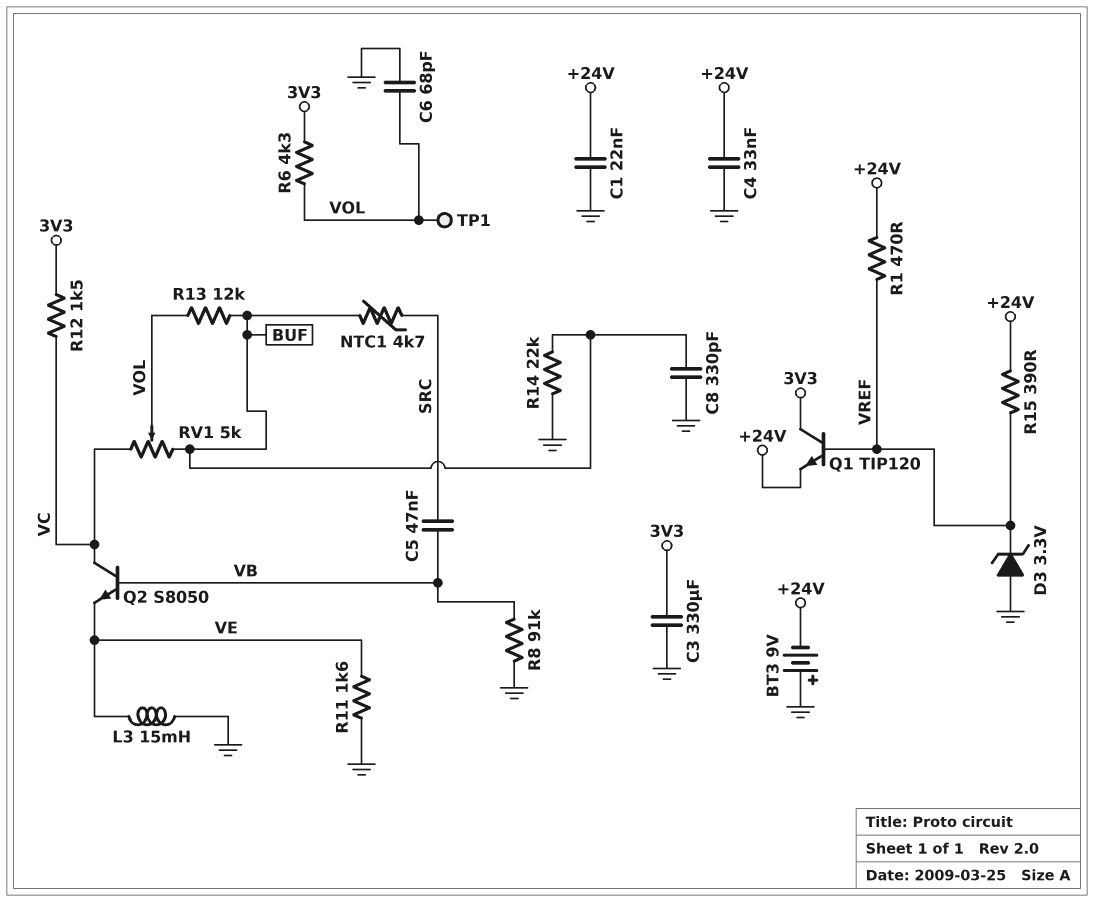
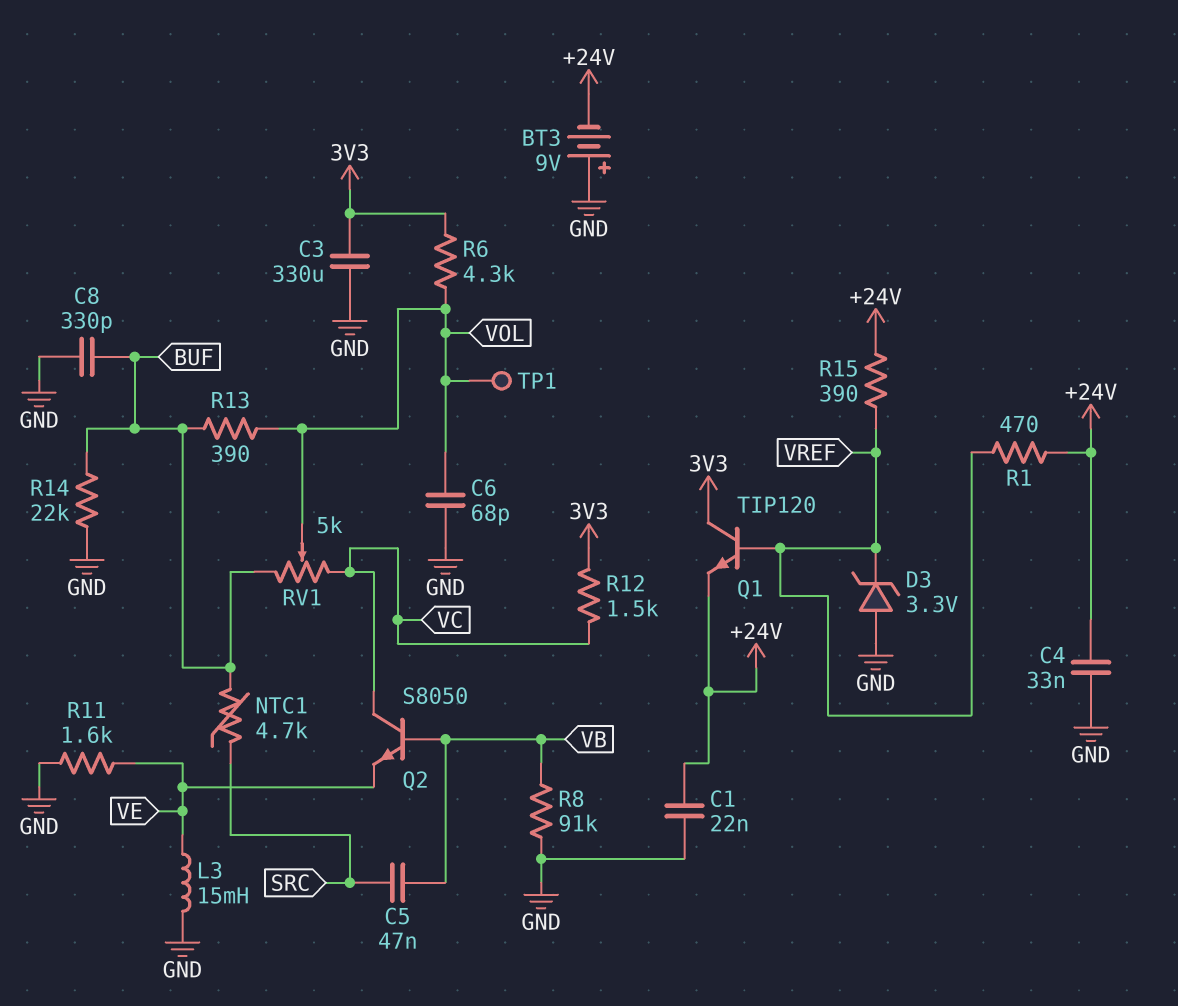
R13: 12k (BUF, VOL) -> 390 (BUF, VOL)

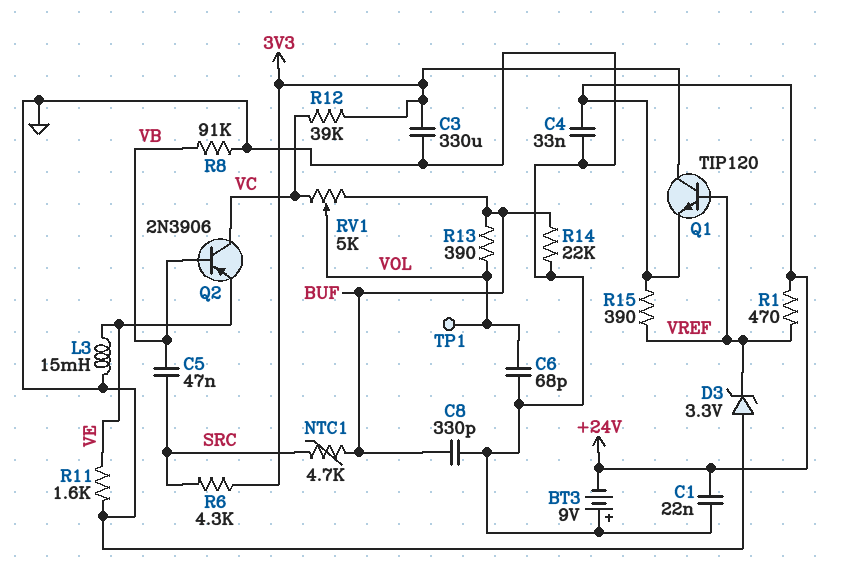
Q2: NPN S8050 (B VB, C VC, E VE) -> PNP 2N3906 (B VB, C VC, E VE)
R6: 4.3k (3V3, VOL) -> 4.3k (3V3, SRC)
R12: 1.5k (3V3, VC) -> 39k (3V3, VC)

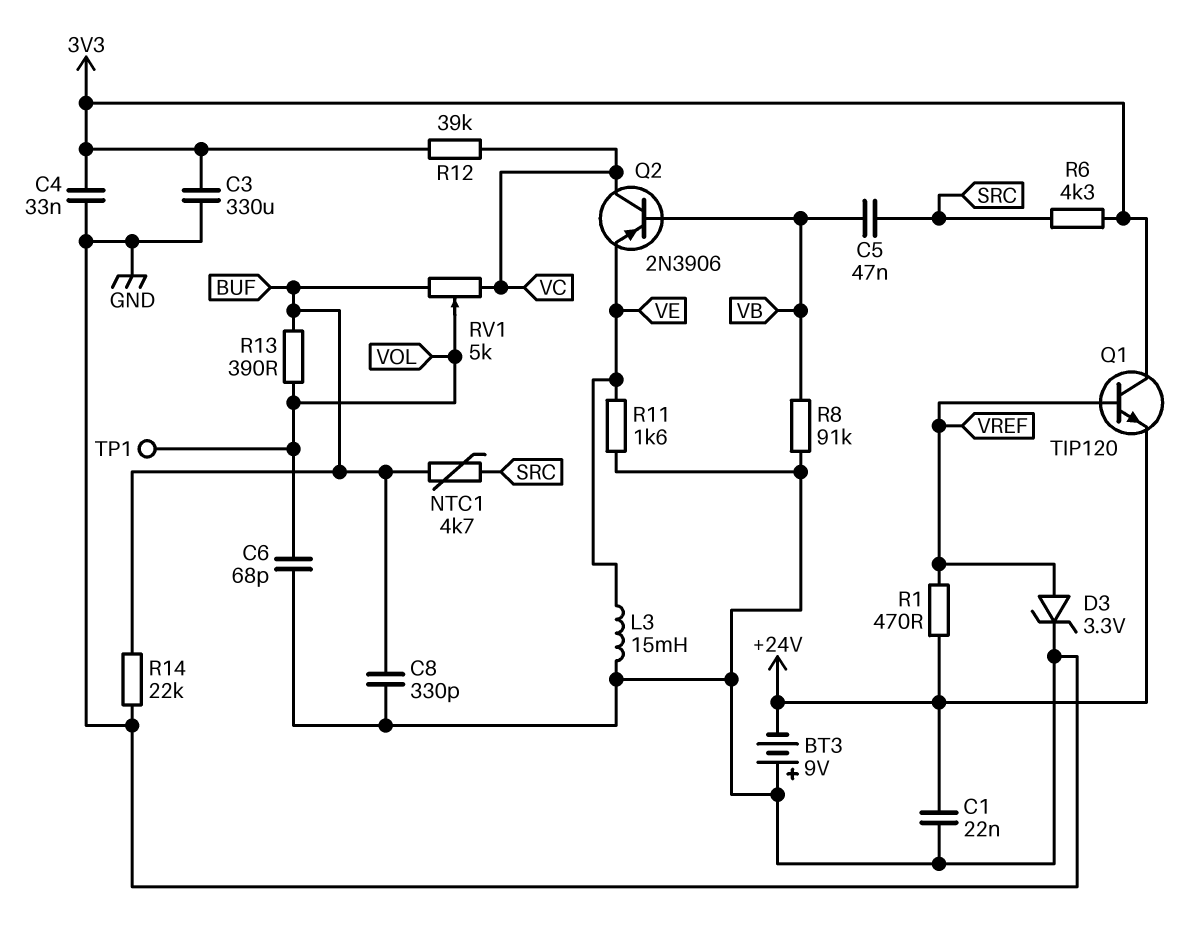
C4: 33nF (+24V, GND) -> 33nF (3V3, GND)
D3: zener 3.3V (A GND, K VREF) -> zener 3.3V (A VREF, K GND)
R15: 390 (+24V, VREF) -> none

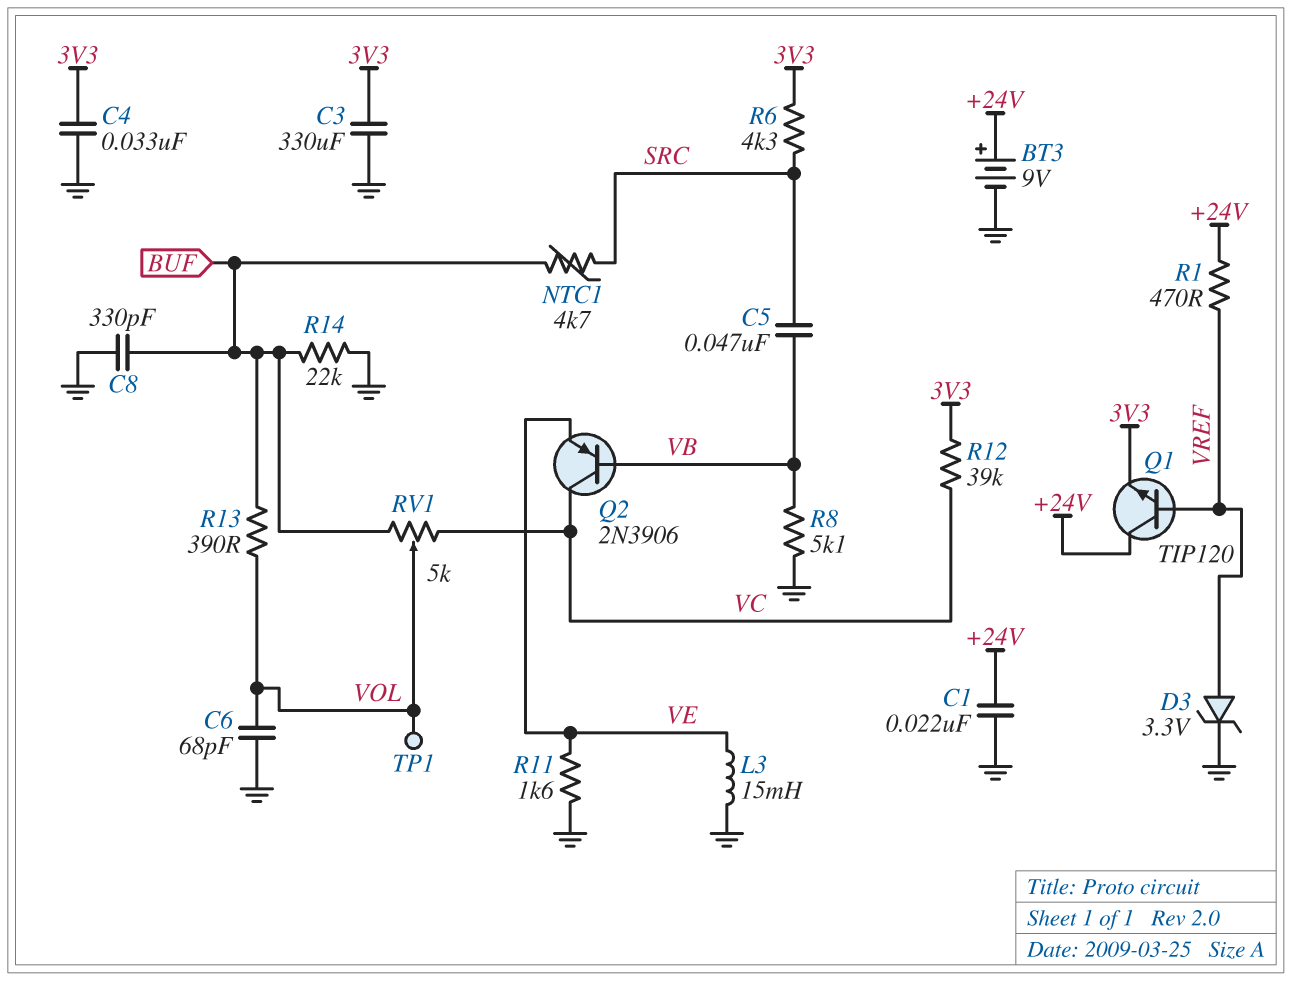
BT3: 9V (plus GND, minus +24V) -> 9V (plus +24V, minus GND)
Q1: NPN TIP120 (B VREF, C 3V3, E +24V) -> NPN TIP120 (B VREF, C +24V, E 3V3)
R8: 91k (GND, VB) -> 5.1k (GND, VB)

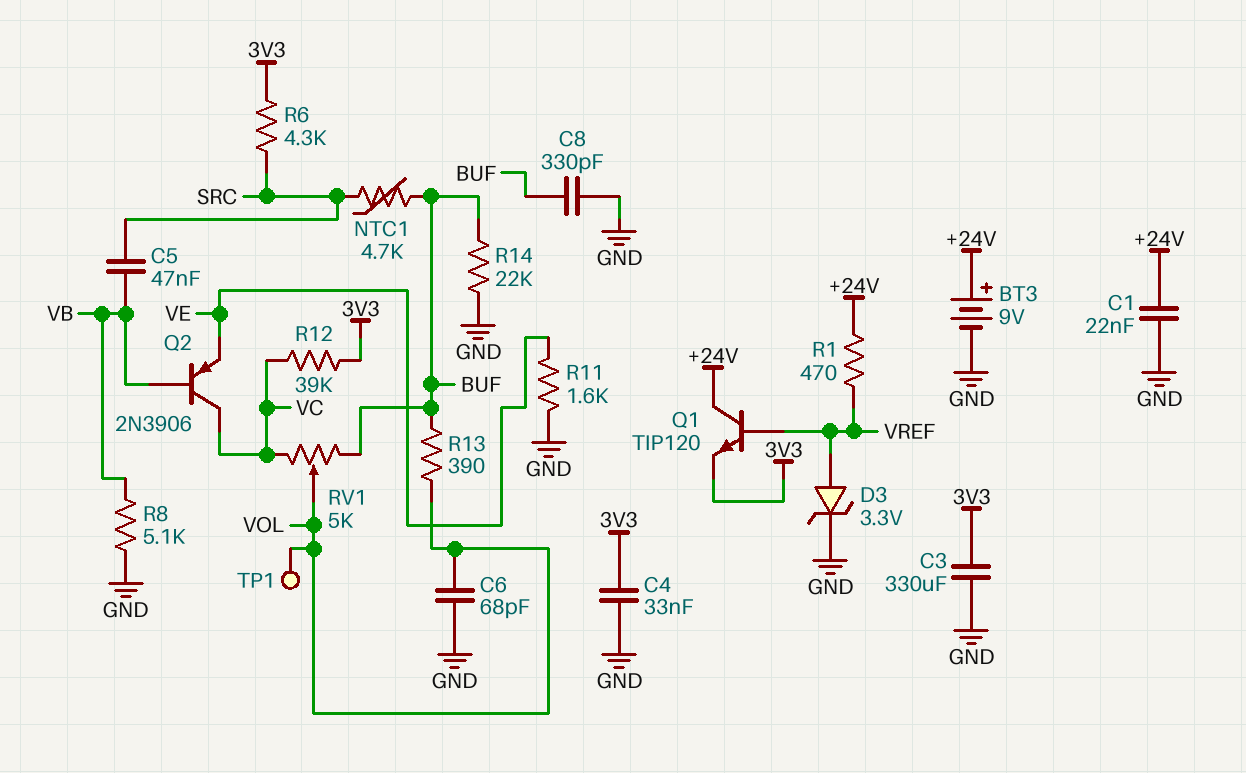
L3: 15mH (GND, VE) -> none

